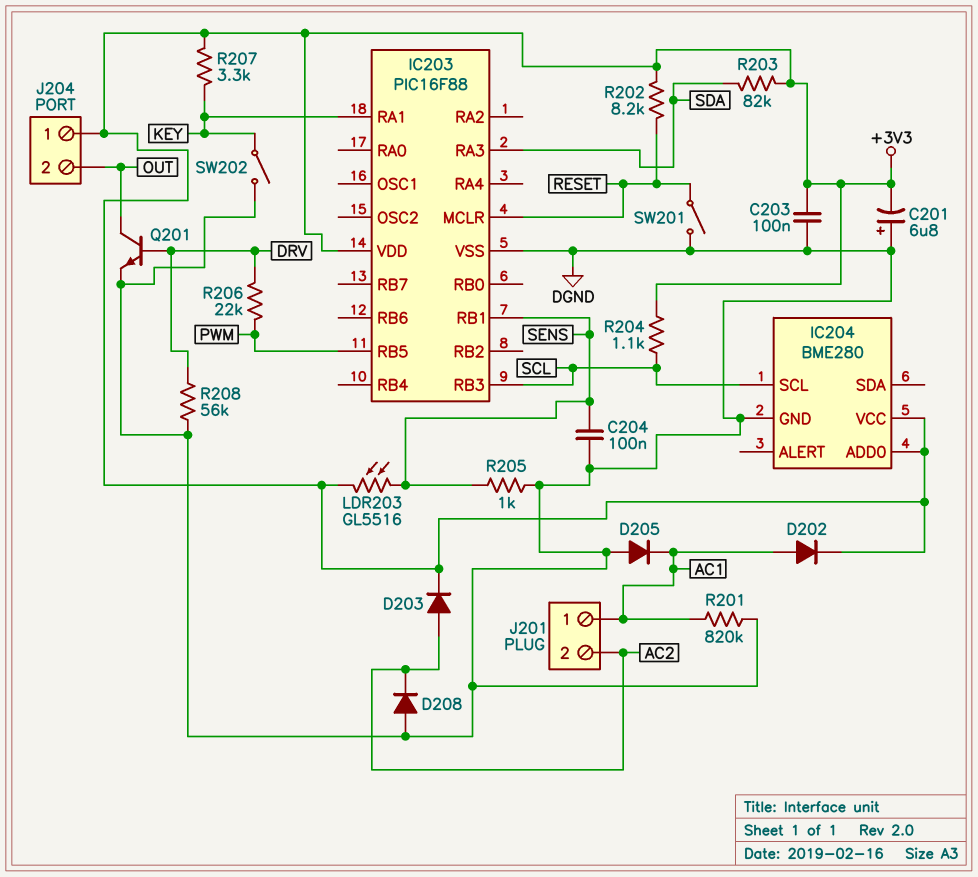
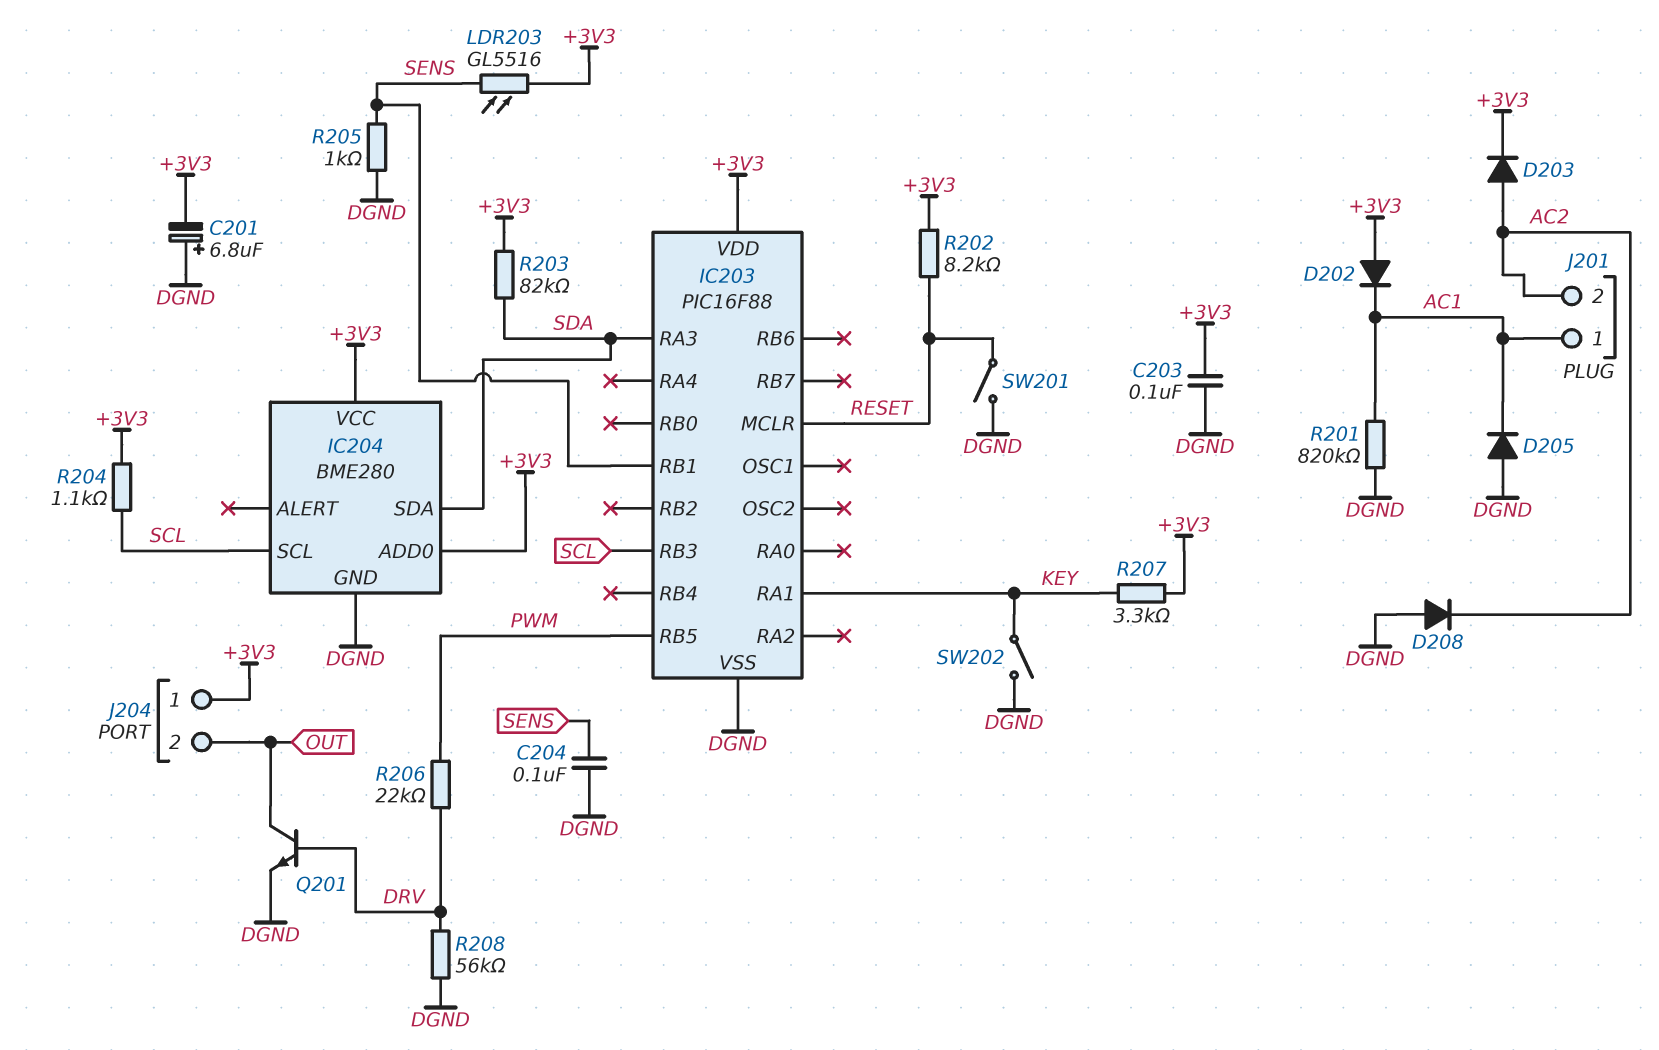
D202: diode (A AC1, K +3V3) -> diode (A +3V3, K AC1)
IC204 pin SDA: none -> SDA

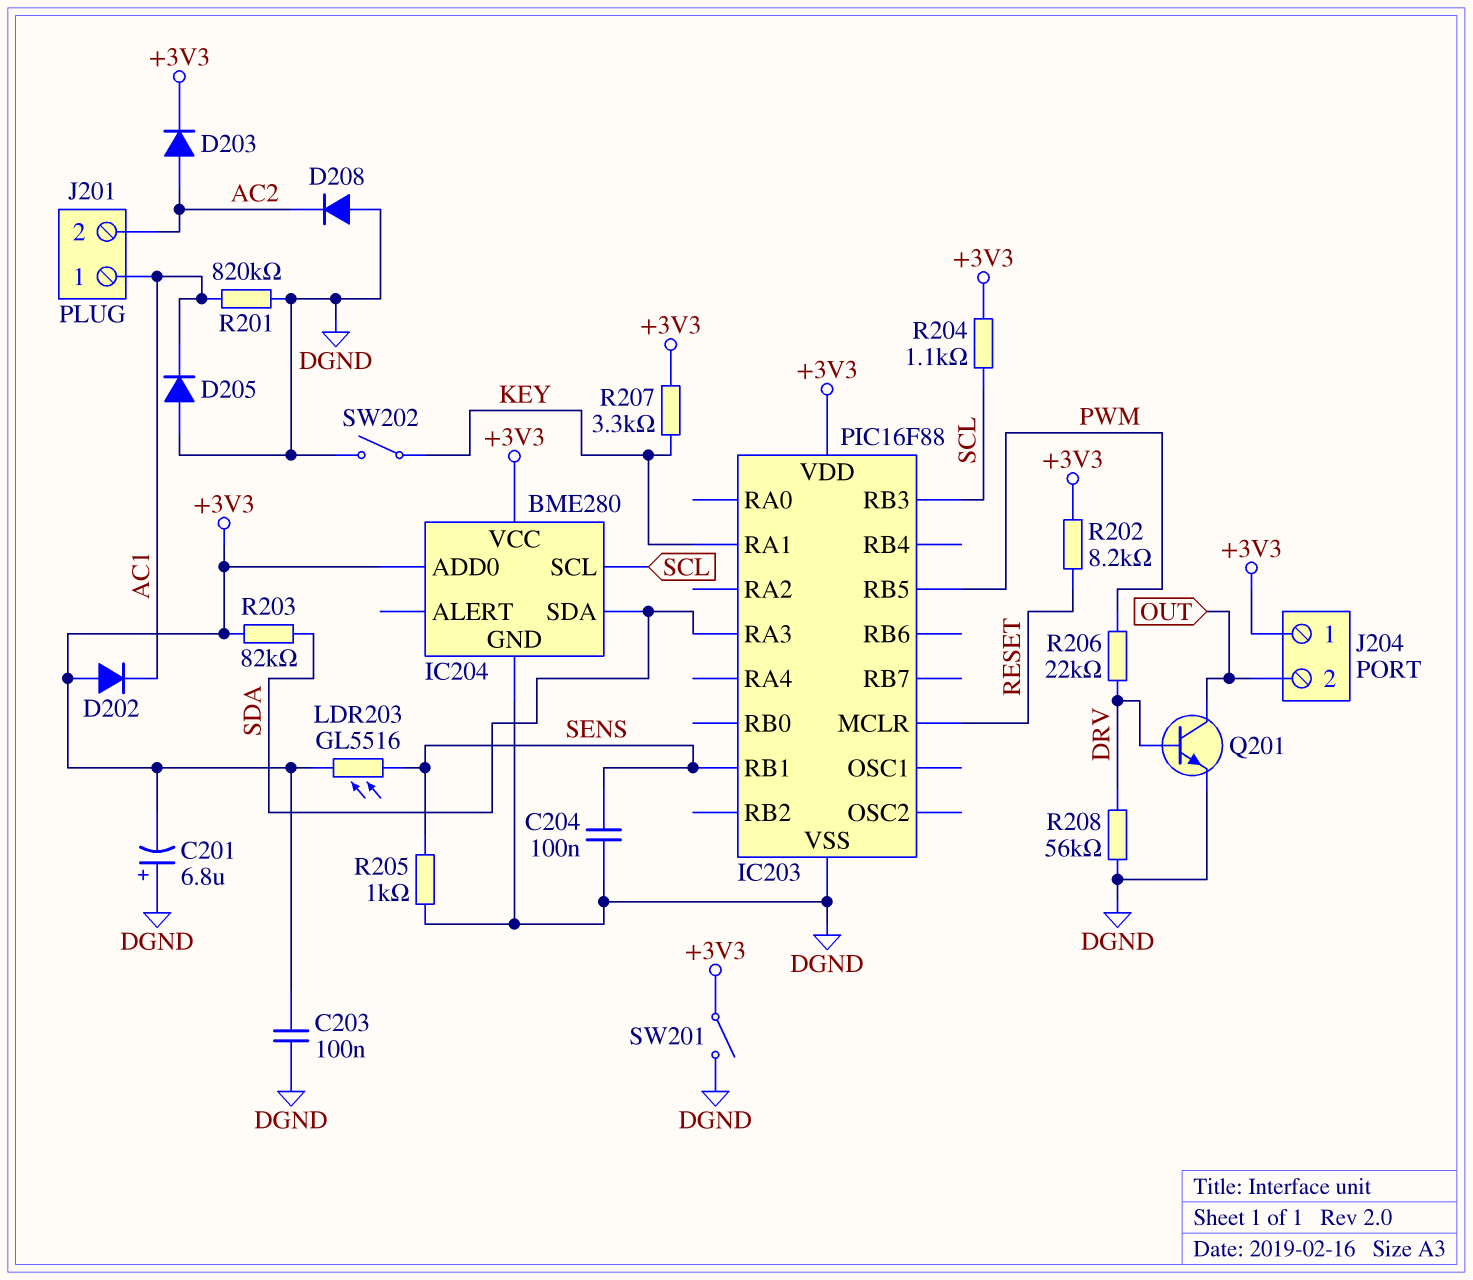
SW201: switch (DGND, RESET) -> switch (+3V3, DGND)

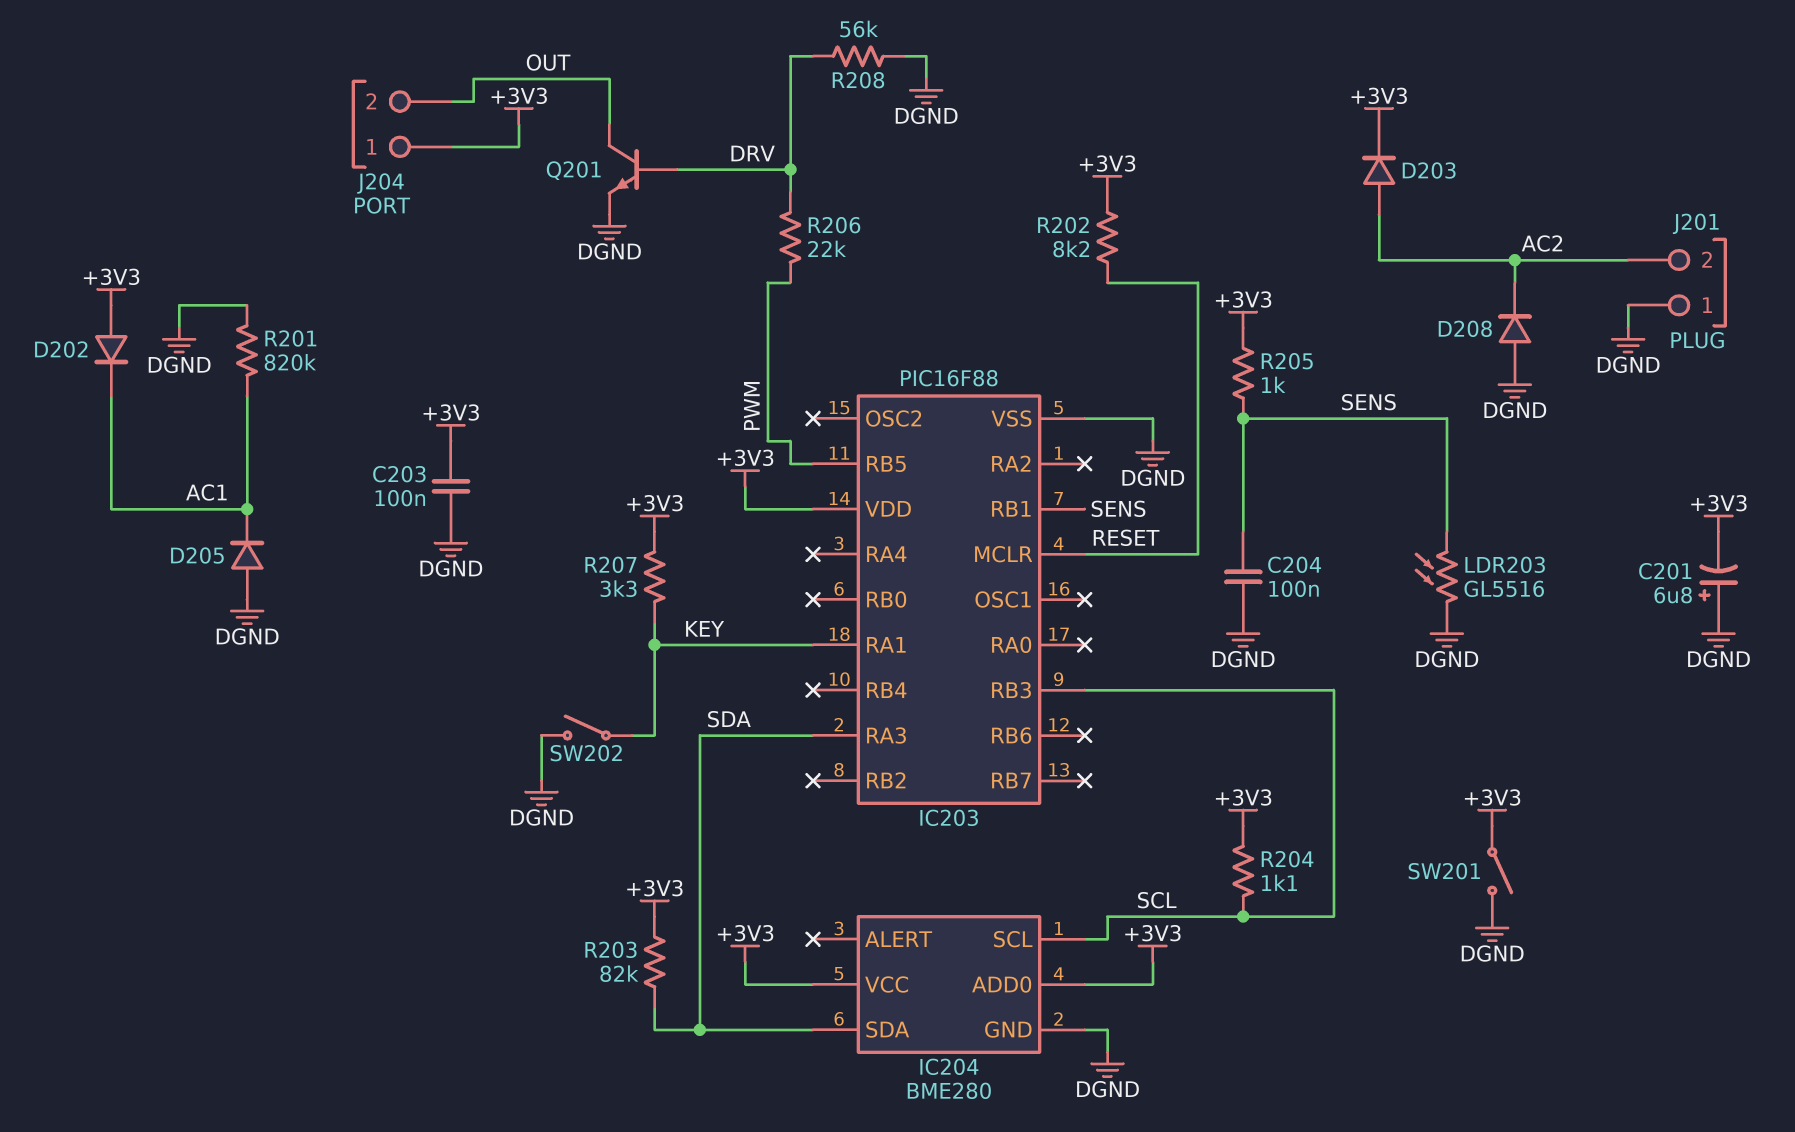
J201 pin 1: AC1 -> DGND
LDR203: GL5516 (+3V3, SENS) -> GL5516 (DGND, SENS)
R205: 1k (DGND, SENS) -> 1k (+3V3, SENS)

